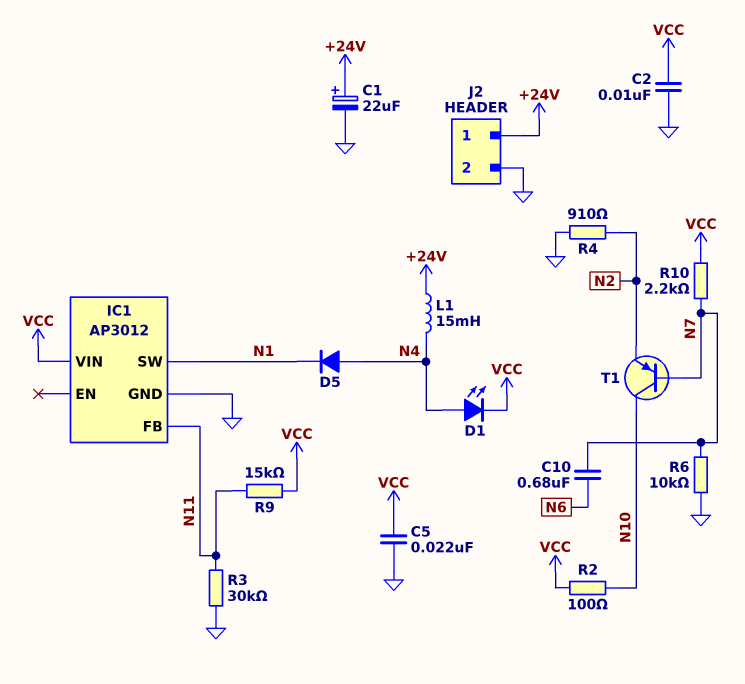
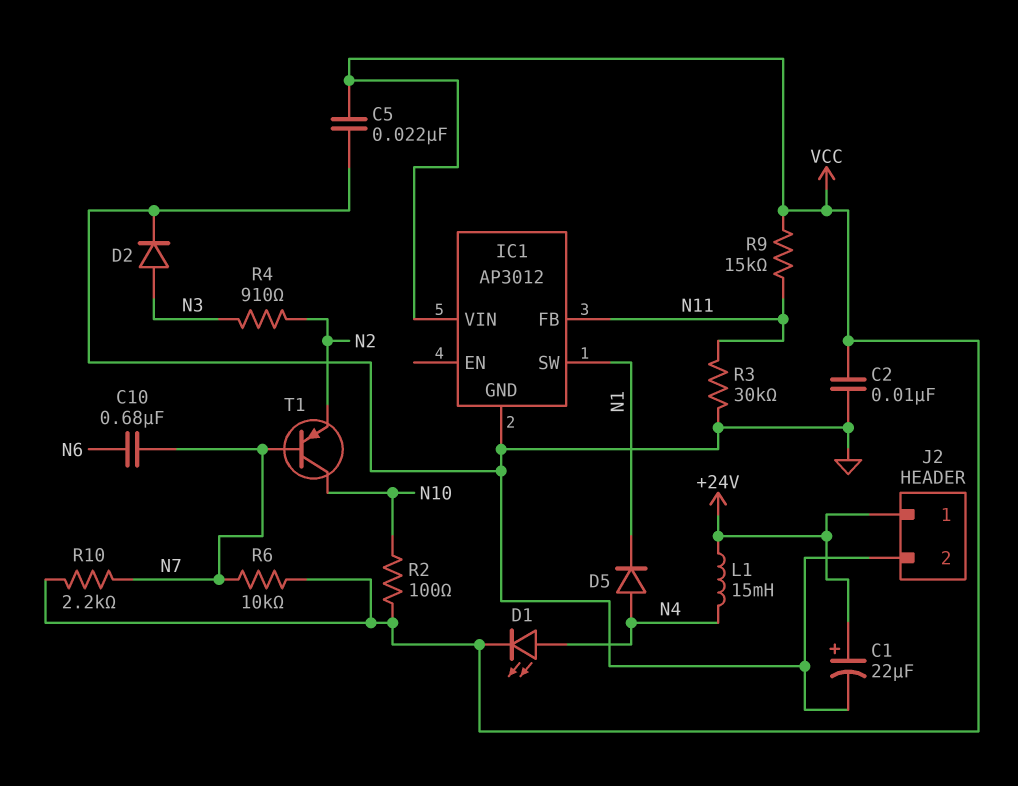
D2: none -> diode (A N3, K GND)
R4: 910 (GND, N2) -> 910 (N2, N3)
R6: 10k (GND, N7) -> 10k (N7, VCC)

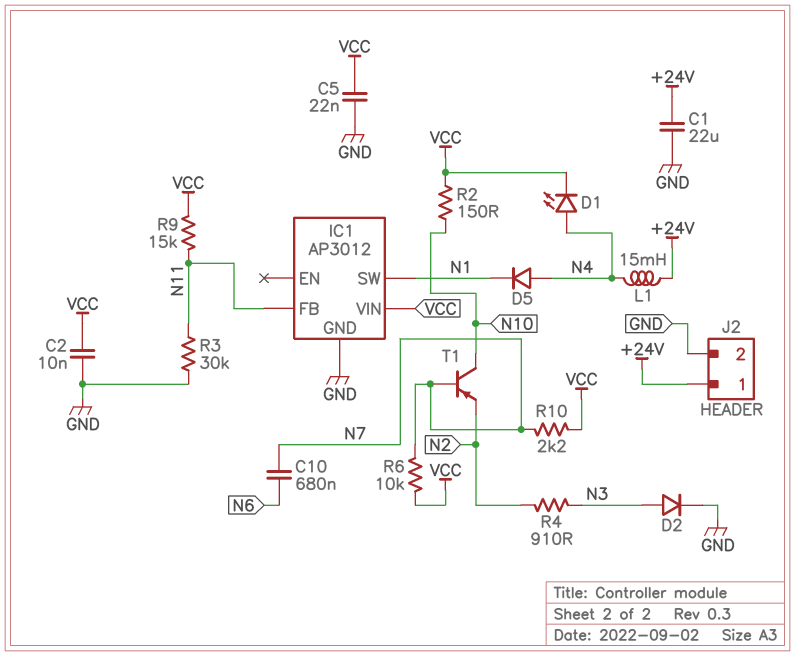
C1: 22uF (plus +24V, minus GND) -> 22uF (+24V, GND)
R2: 100 (N10, VCC) -> 150 (N10, VCC)

